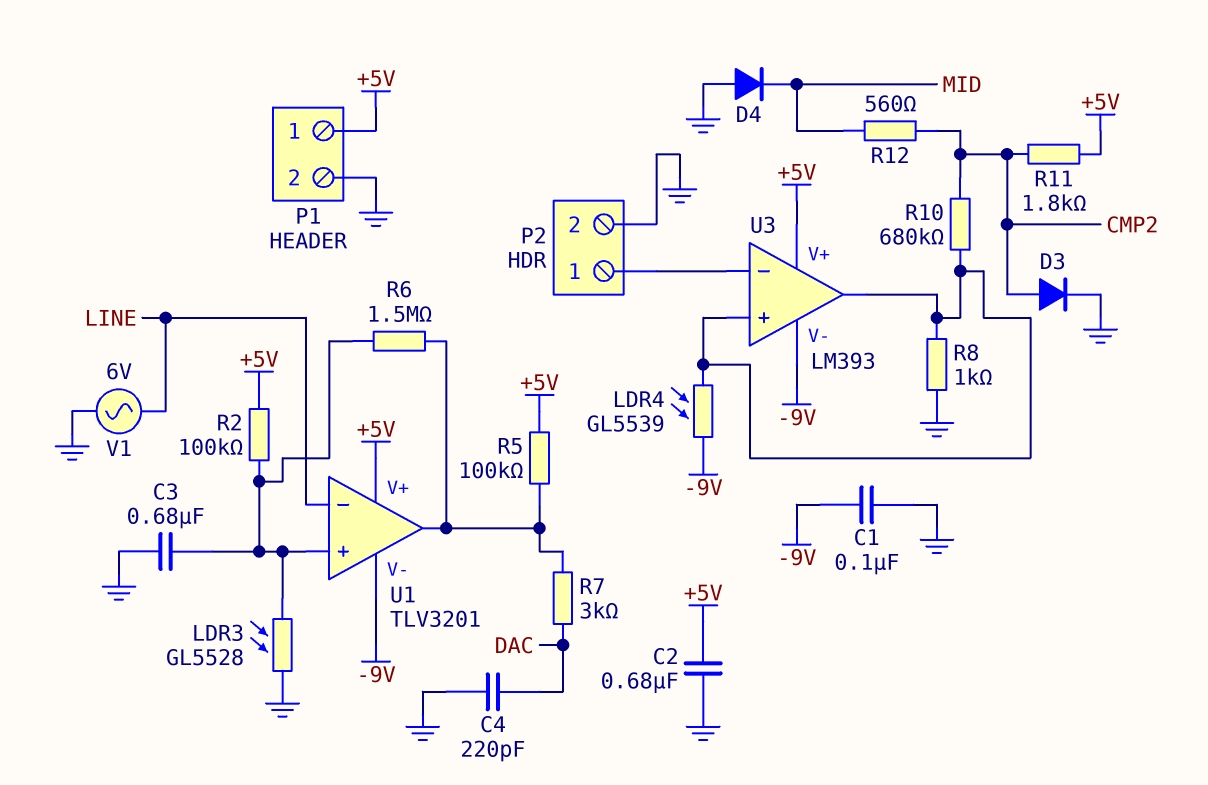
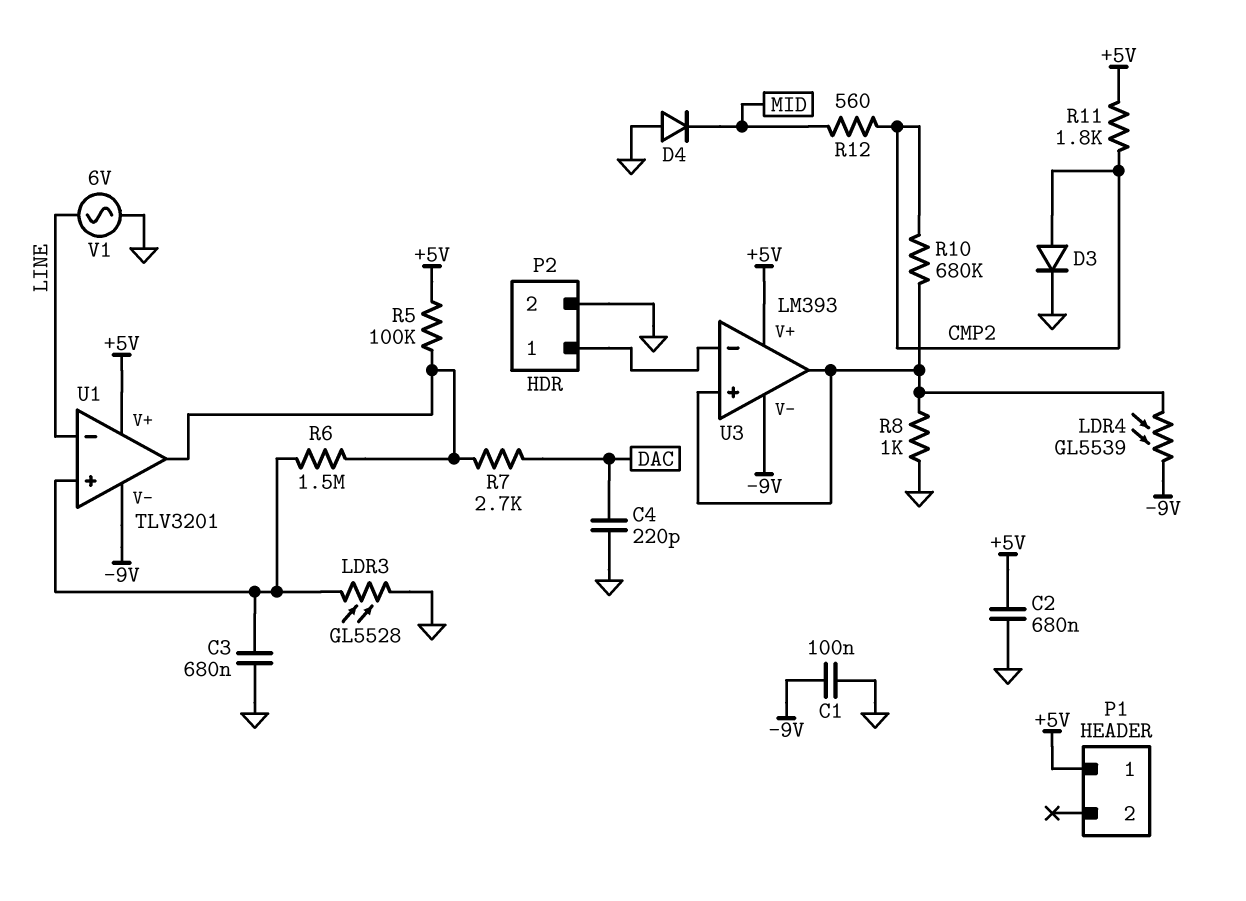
P1 pin 2: GND -> none
R2: 100k (+5V, U1/in+) -> none
R7: 3k (DAC, U1/out) -> 2.7k (DAC, U1/out)

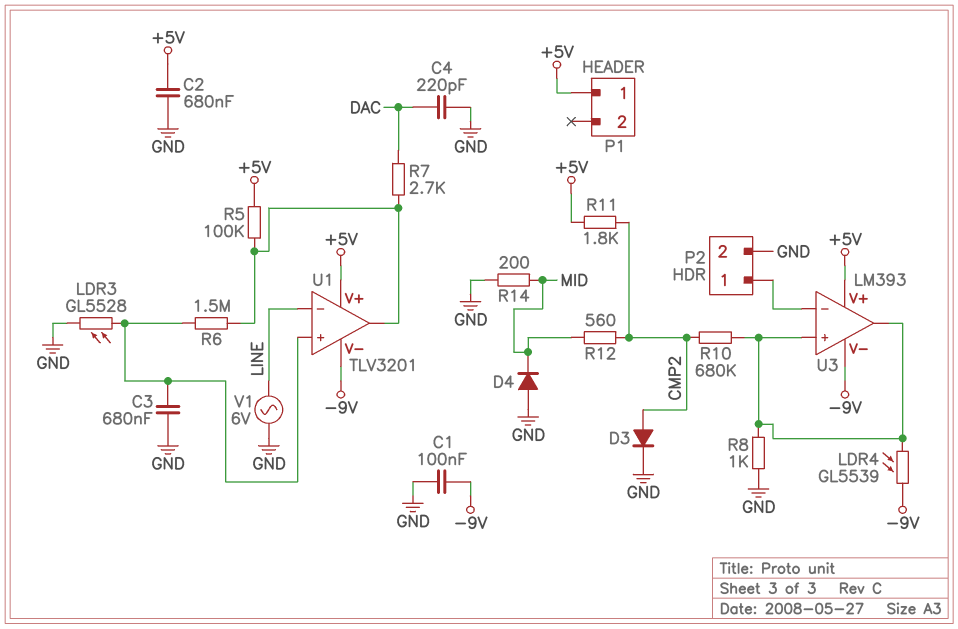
R14: none -> 200 (GND, MID)

